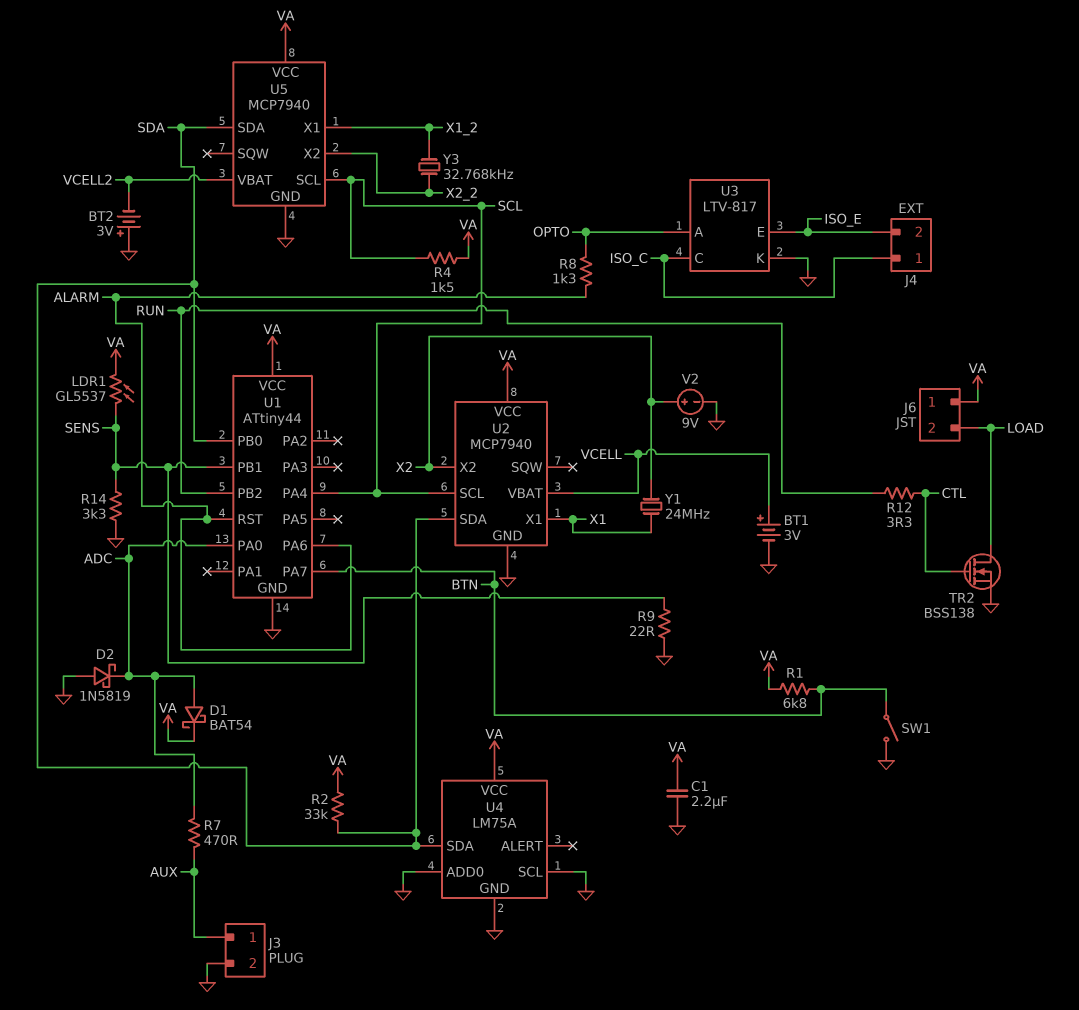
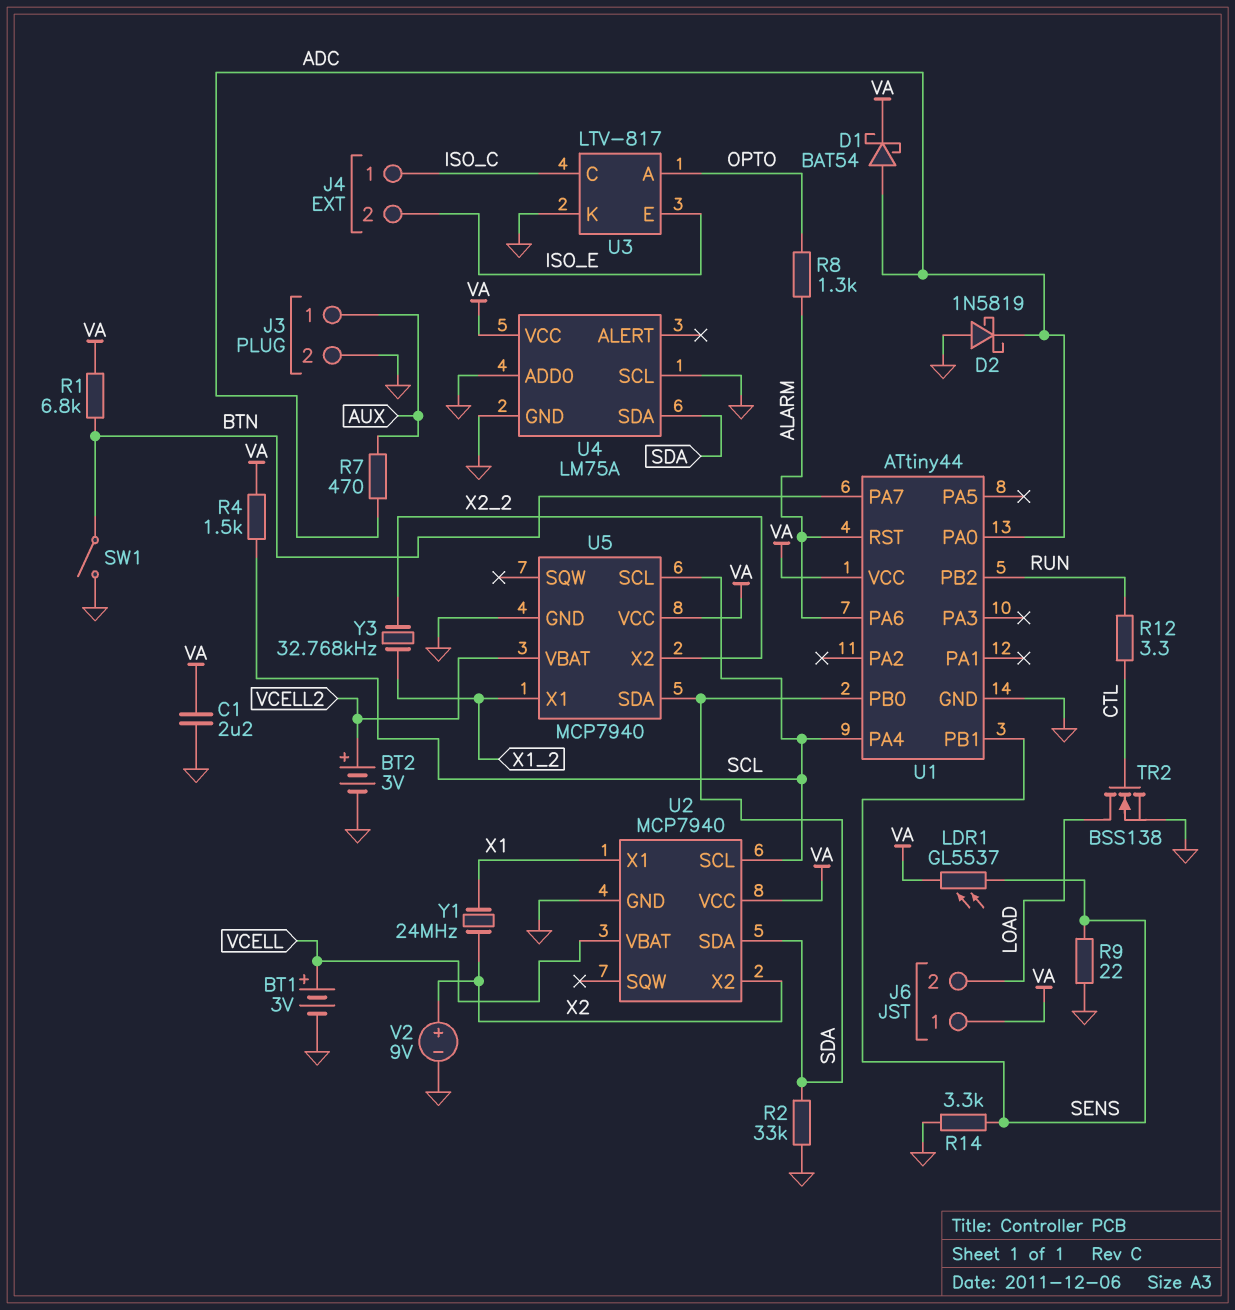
BT2: 3V (plus GND, minus VCELL2) -> 3V (plus VCELL2, minus GND)
R2: 33k (SDA, VA) -> 33k (GND, SDA)

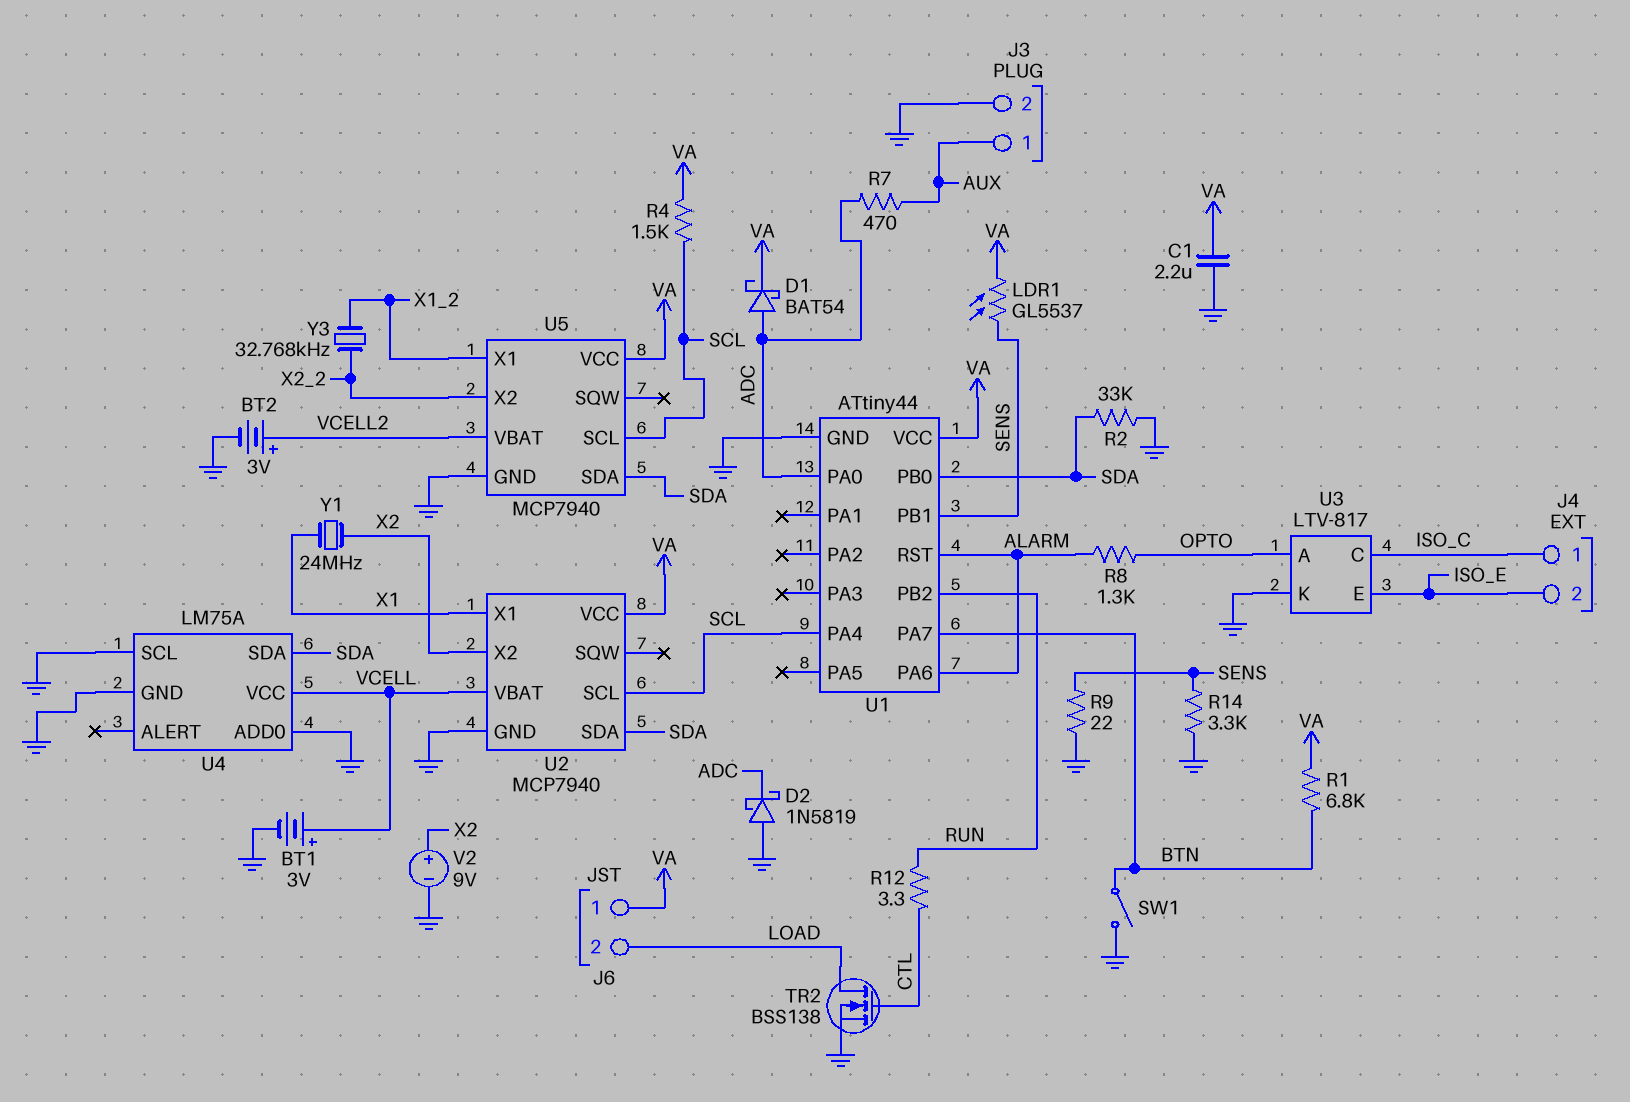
U4 pin VCC: VA -> VCELL

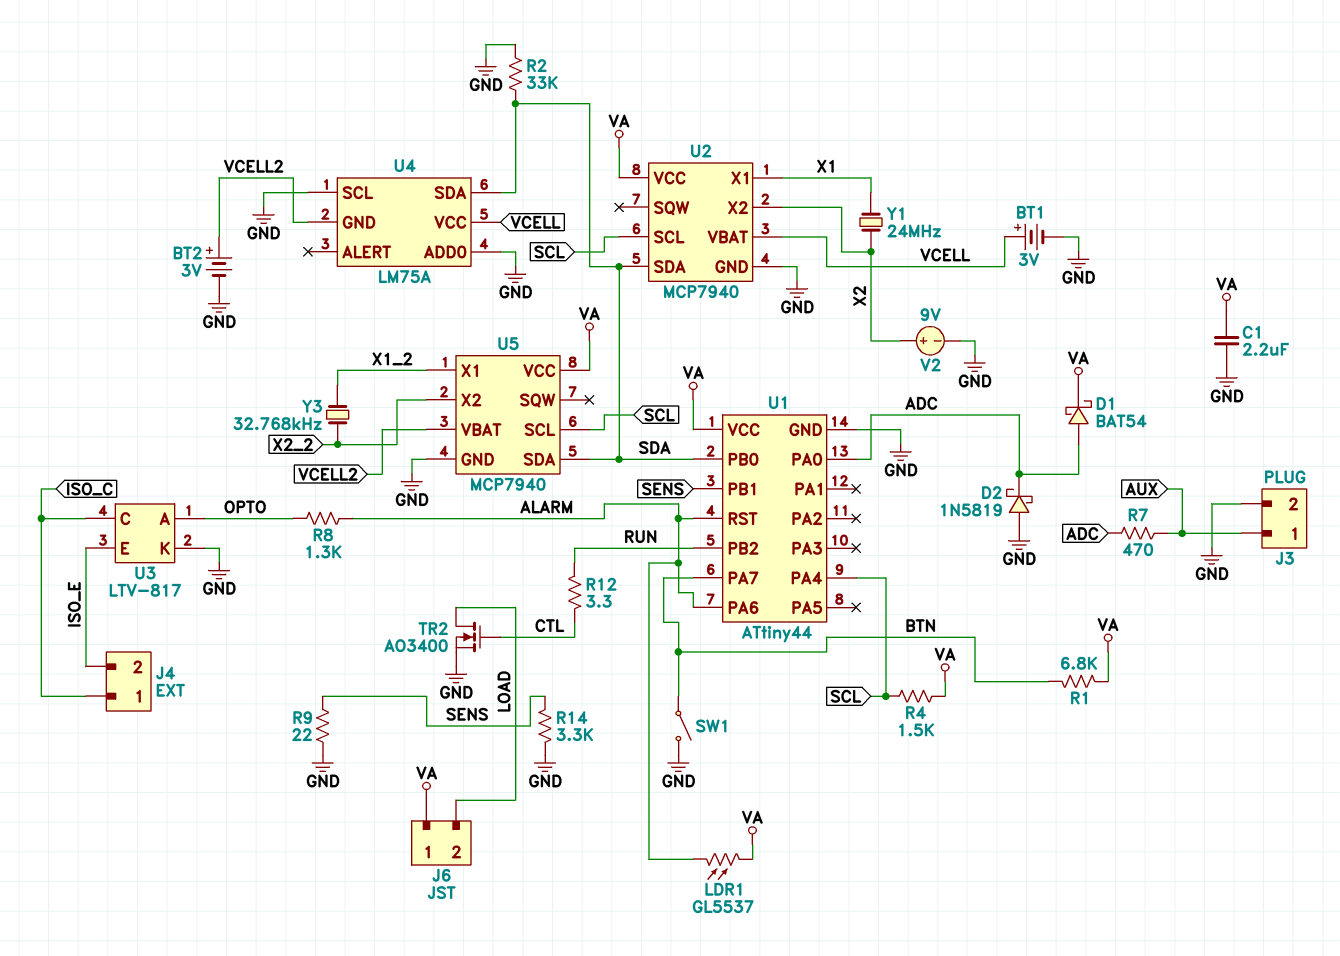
LDR1: GL5537 (SENS, VA) -> GL5537 (ALARM, VA)
TR2: NMOS BSS138 (G CTL, D LOAD, S GND) -> NMOS AO3400 (G CTL, D LOAD, S GND)
U4 pin GND: GND -> VCELL2

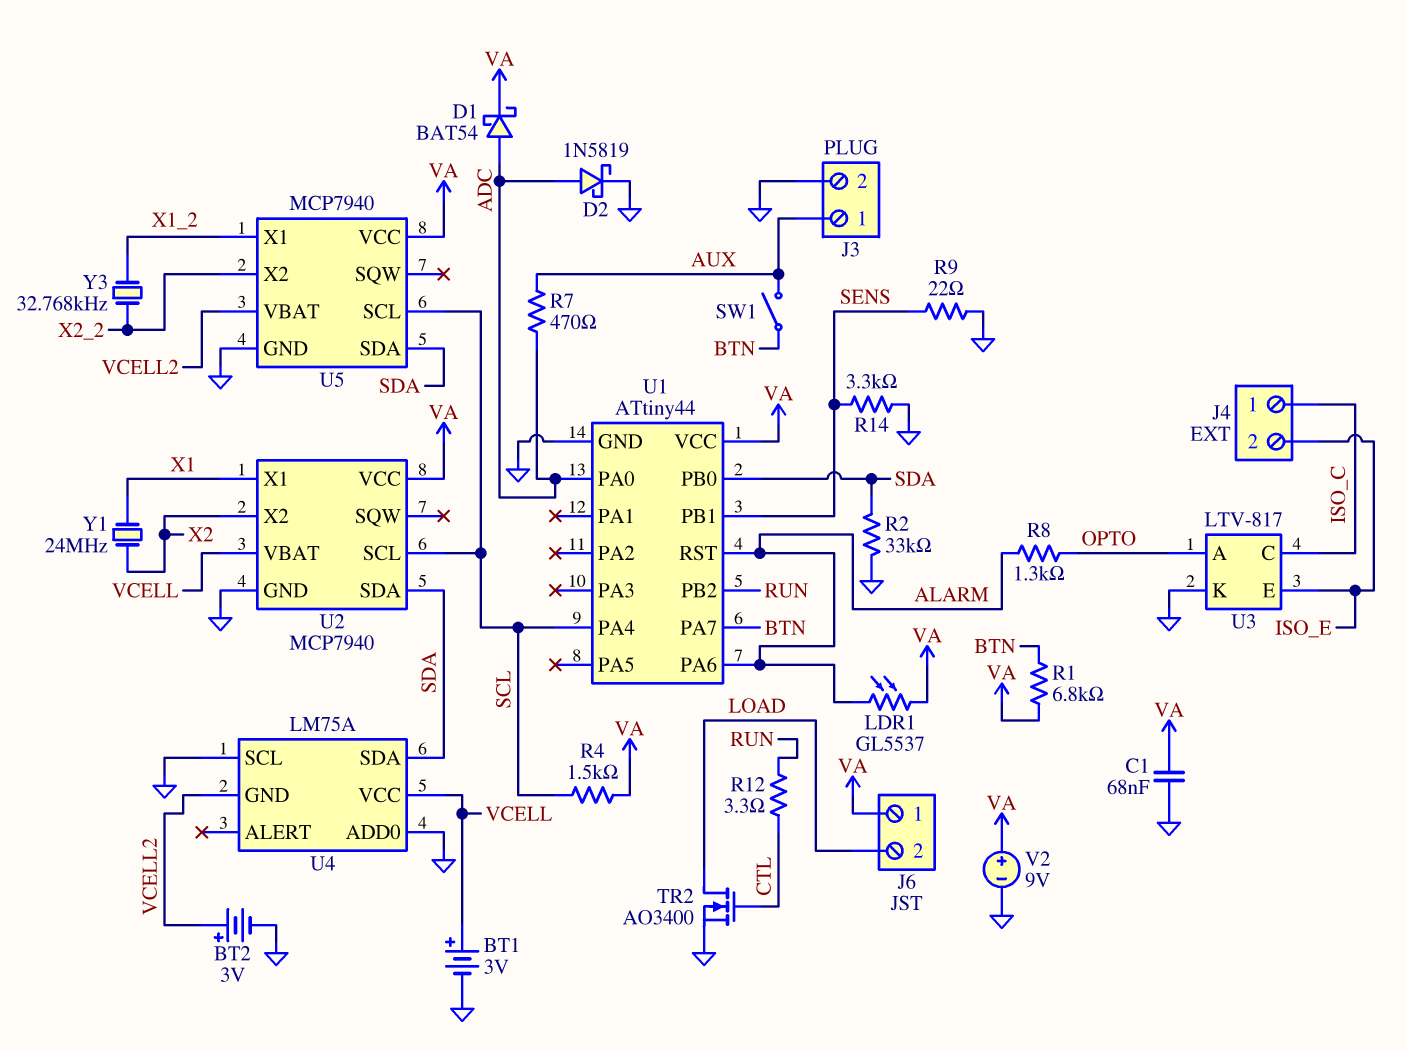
C1: 2.2uF (GND, VA) -> 68nF (GND, VA)
D2: schottky 1N5819 (A GND, K ADC) -> schottky 1N5819 (A ADC, K GND)
SW1: switch (BTN, GND) -> switch (AUX, BTN)
V2: 9V (plus X2, minus GND) -> 9V (plus VA, minus GND)

